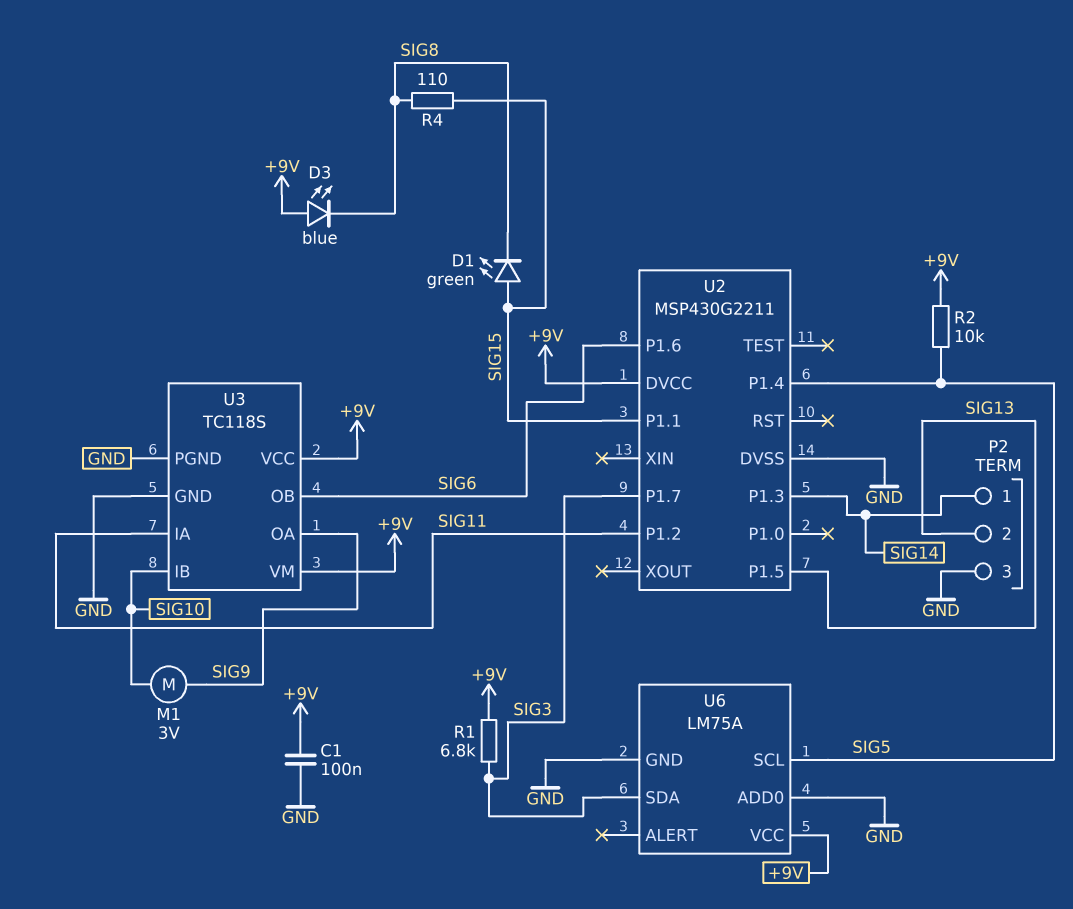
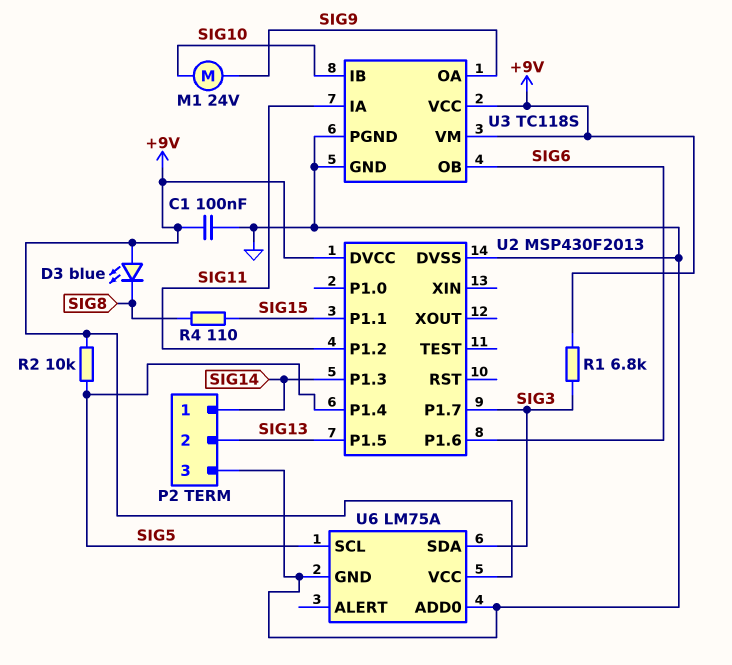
D1: LED green (A SIG15, K SIG8) -> none
M1: motor 3V (SIG9, SIG10) -> motor 24V (SIG9, SIG10)
U2: MSP430G2211 -> MSP430F2013

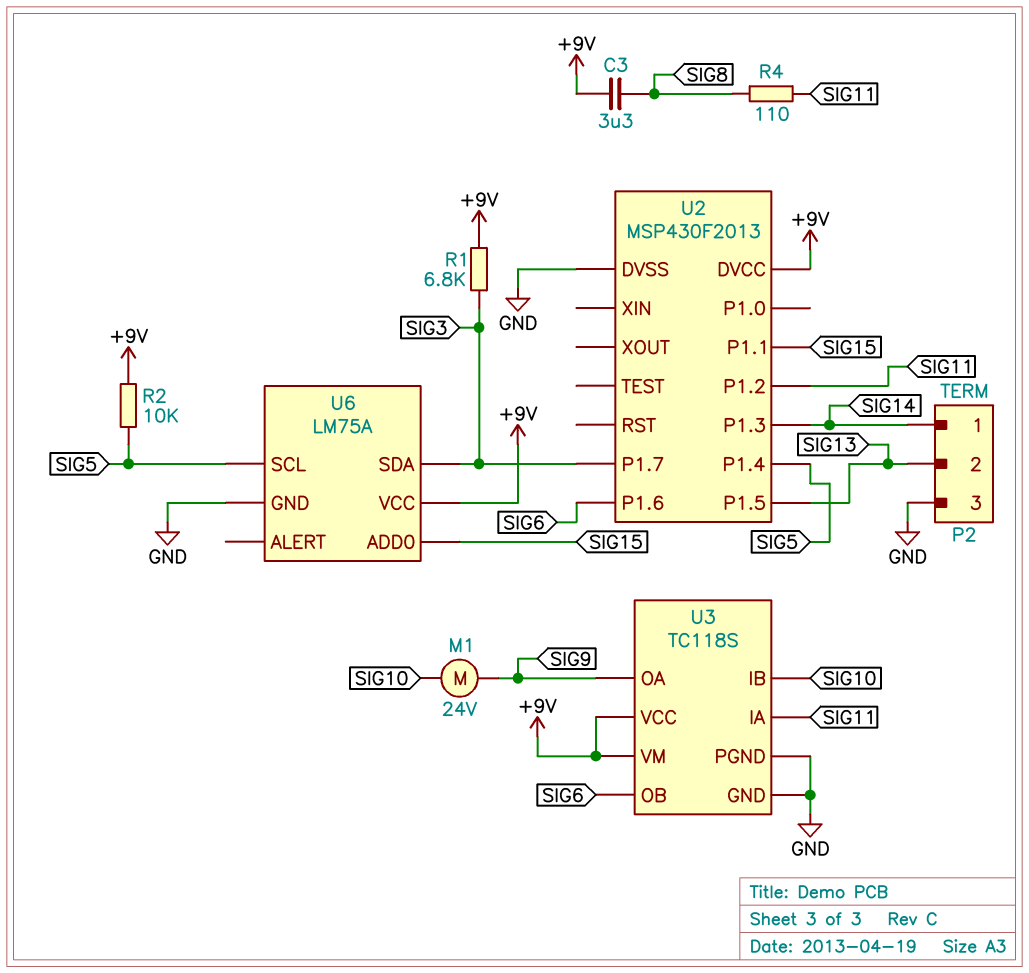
C1: 100nF (+9V, GND) -> none
C3: none -> 3.3uF (+9V, SIG8)
D3: LED blue (A +9V, K SIG8) -> none
R4: 110 (SIG8, SIG15) -> 110 (SIG8, SIG11)
U6 pin ADD0: GND -> SIG15

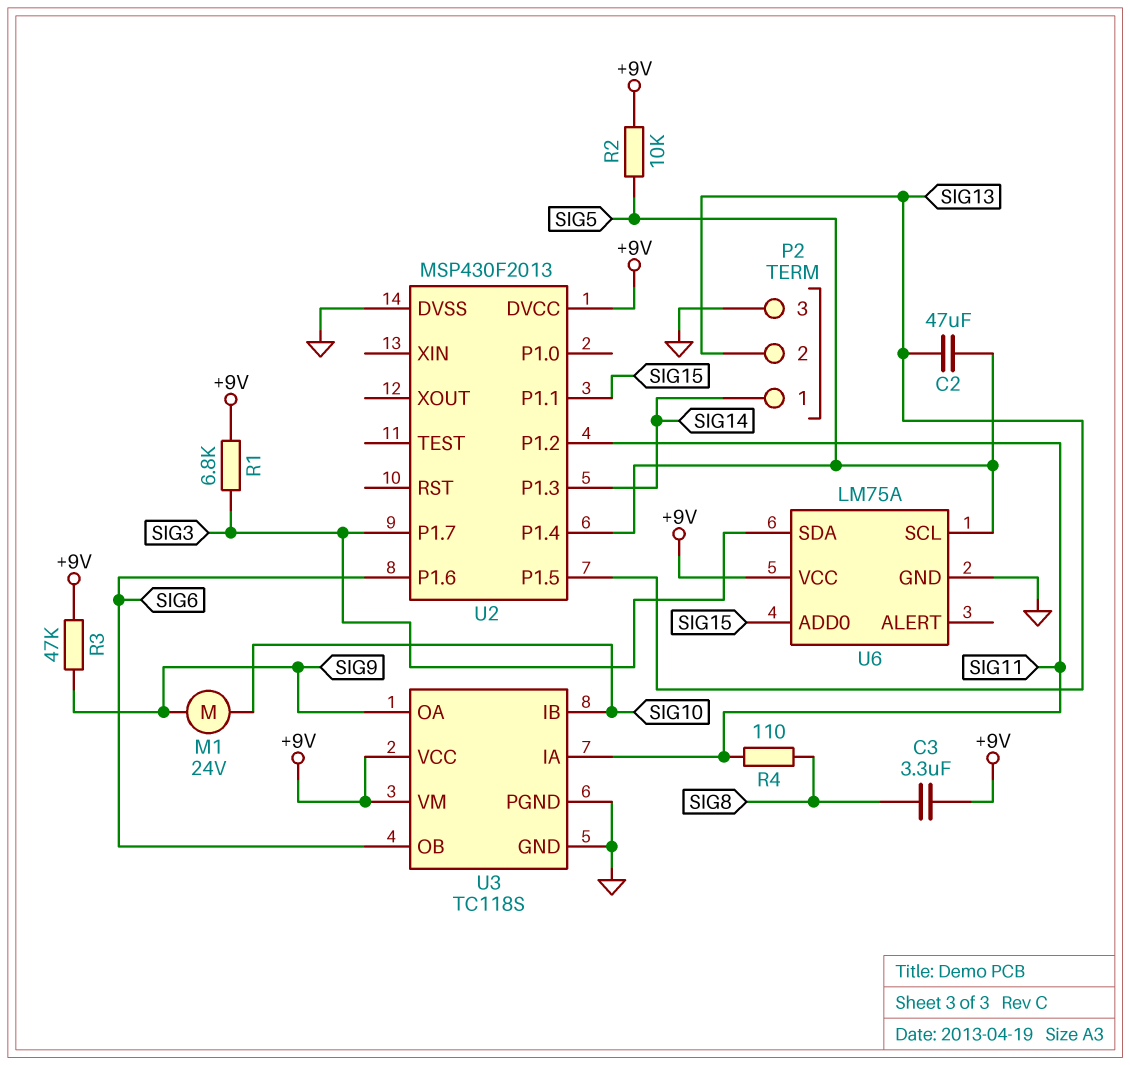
C2: none -> 47uF (SIG5, SIG13)
R3: none -> 47k (+9V, SIG9)

